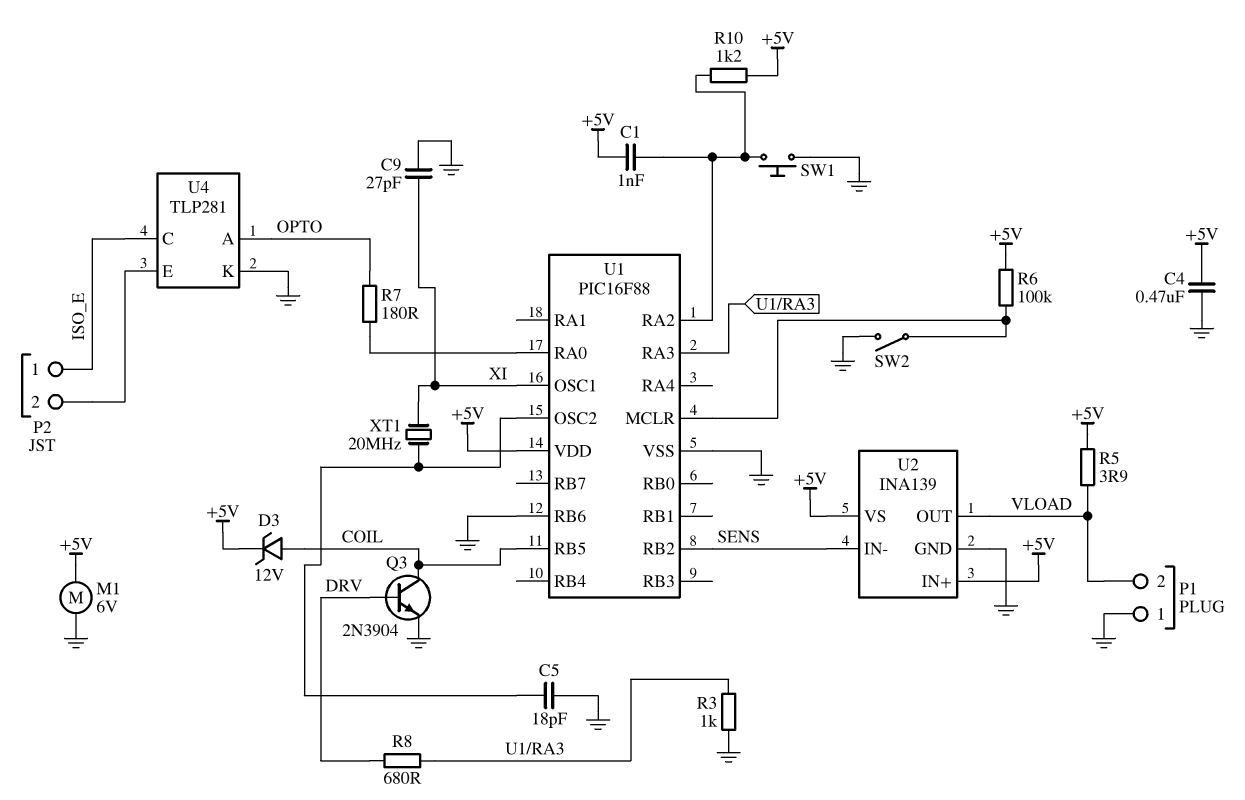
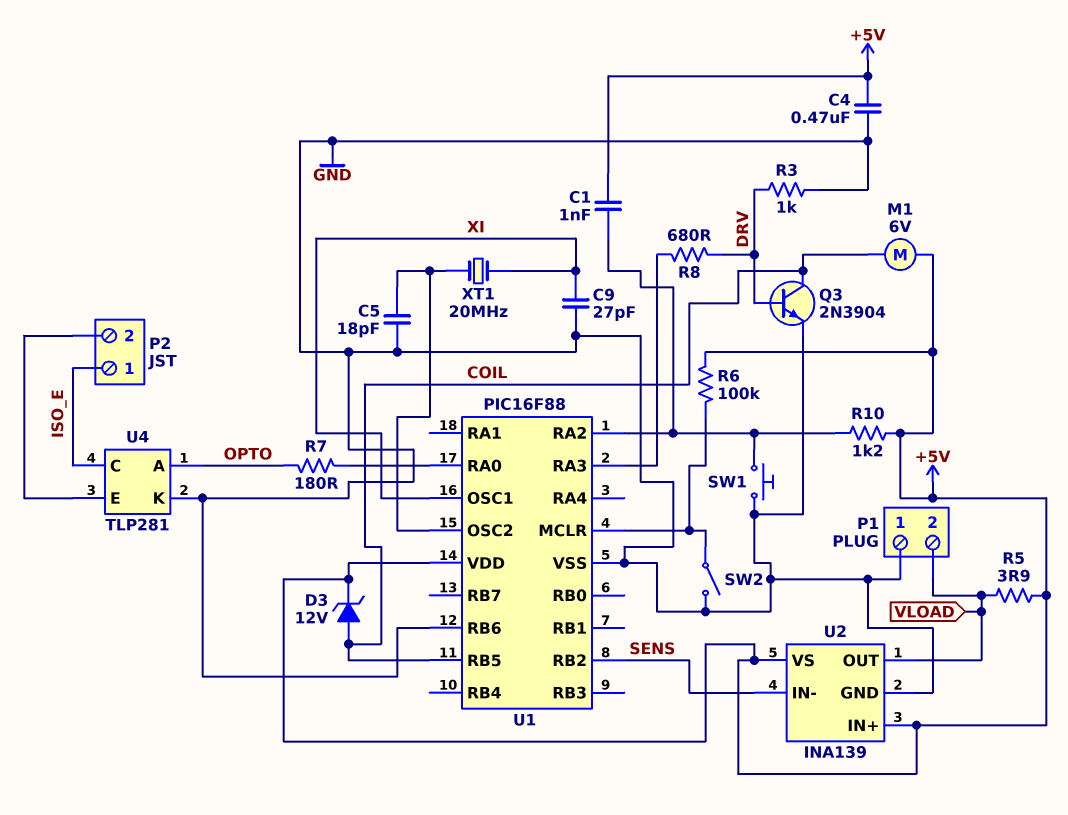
M1: motor 6V (+5V, GND) -> motor 6V (+5V, COIL)
R3: 1k (GND, U1/RA3) -> 1k (DRV, GND)

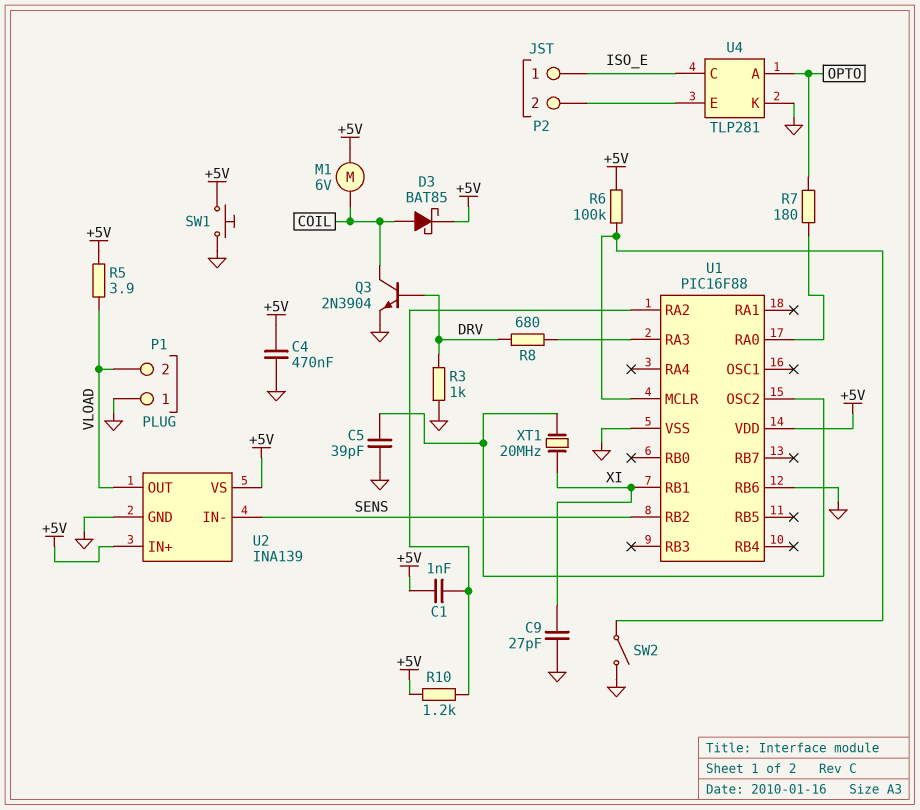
C5: 18pF (GND, U1/OSC2) -> 39pF (GND, U1/OSC2)
D3: zener 12V (A COIL, K +5V) -> schottky BAT85 (A COIL, K +5V)
SW1: button (GND, U1/RA2) -> button (+5V, GND)
U1 pin OSC1: XI -> none
U1 pin RB1: none -> XI
U1 pin RB5: COIL -> none

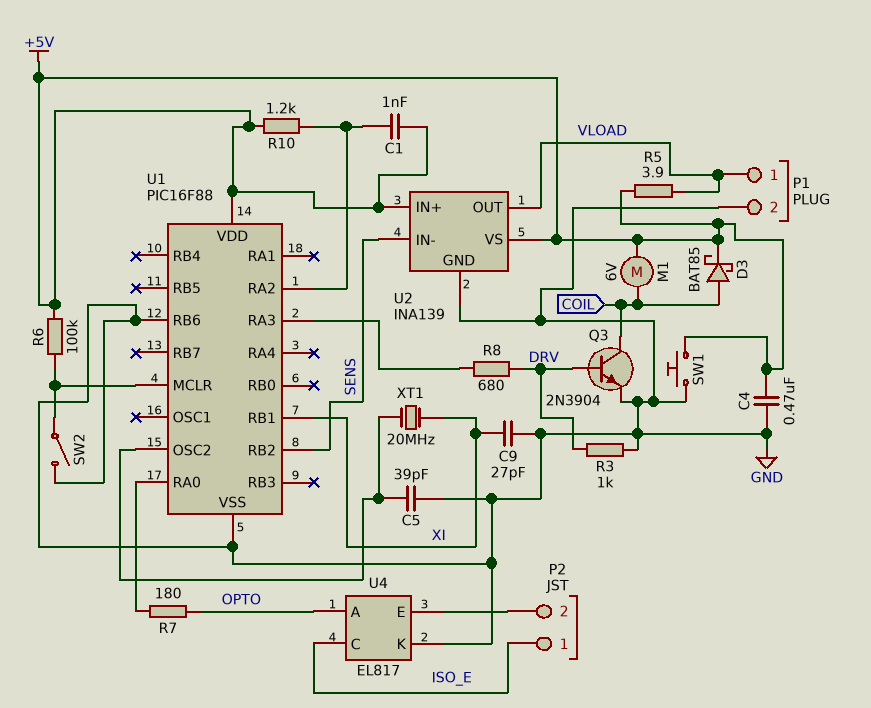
P1 pin 1: GND -> VLOAD
P1 pin 2: VLOAD -> GND
U4: TLP281 -> EL817

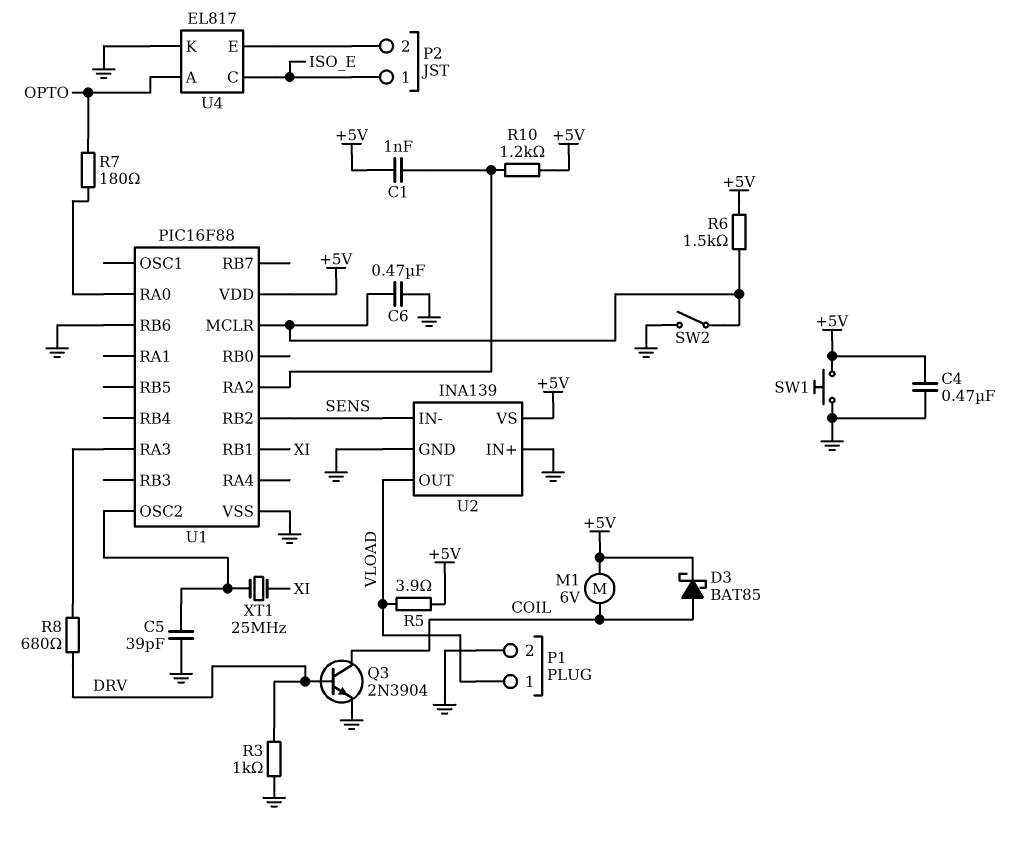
C6: none -> 470nF (GND, U1/MCLR)
C9: 27pF (GND, XI) -> none
R6: 100k (+5V, U1/MCLR) -> 1.5k (+5V, U1/MCLR)
U2 pin IN+: +5V -> GND
XT1: 20MHz (U1/OSC2, XI) -> 25MHz (U1/OSC2, XI)

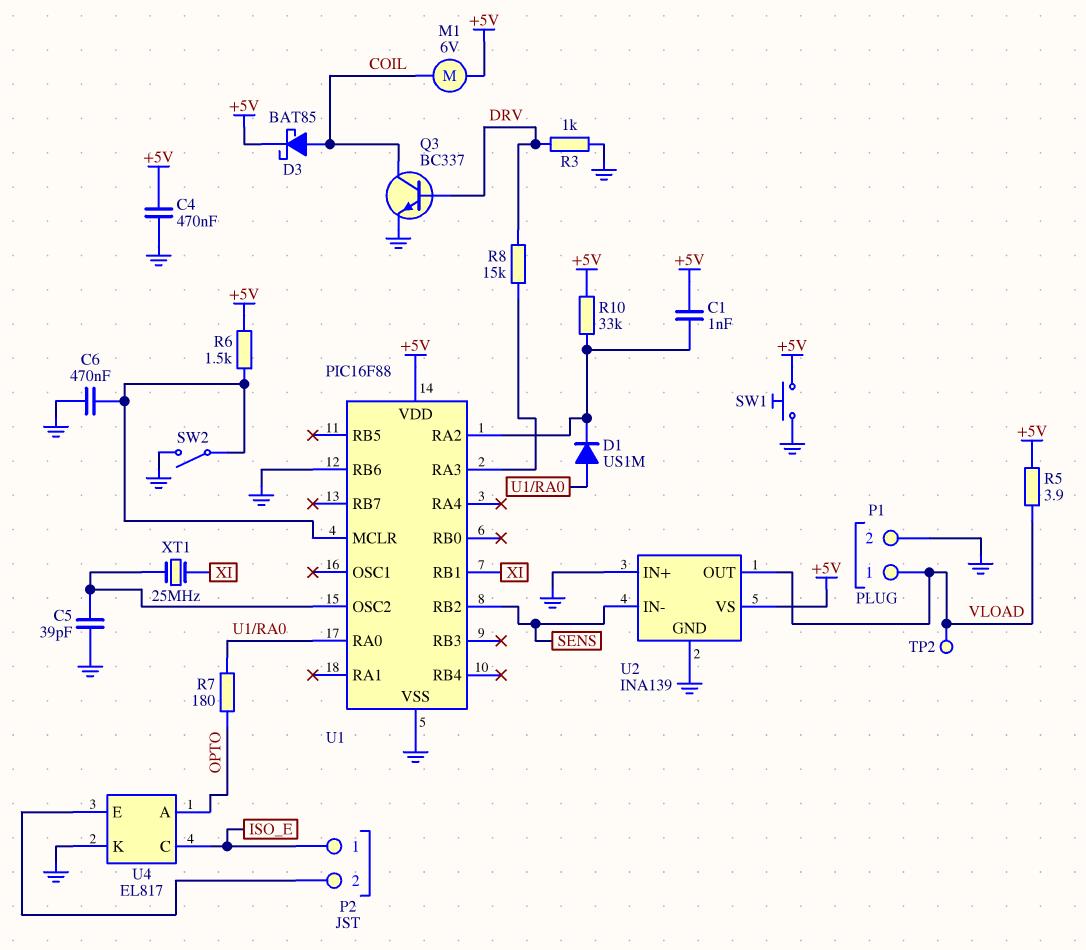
D1: none -> diode US1M (A U1/RA0, K U1/RA2)
Q3: NPN 2N3904 (B DRV, C COIL, E GND) -> NPN BC337 (B DRV, C COIL, E GND)
R8: 680 (DRV, U1/RA3) -> 15k (DRV, U1/RA3)
R10: 1.2k (+5V, U1/RA2) -> 33k (+5V, U1/RA2)
TP2: none -> test point (VLOAD)

